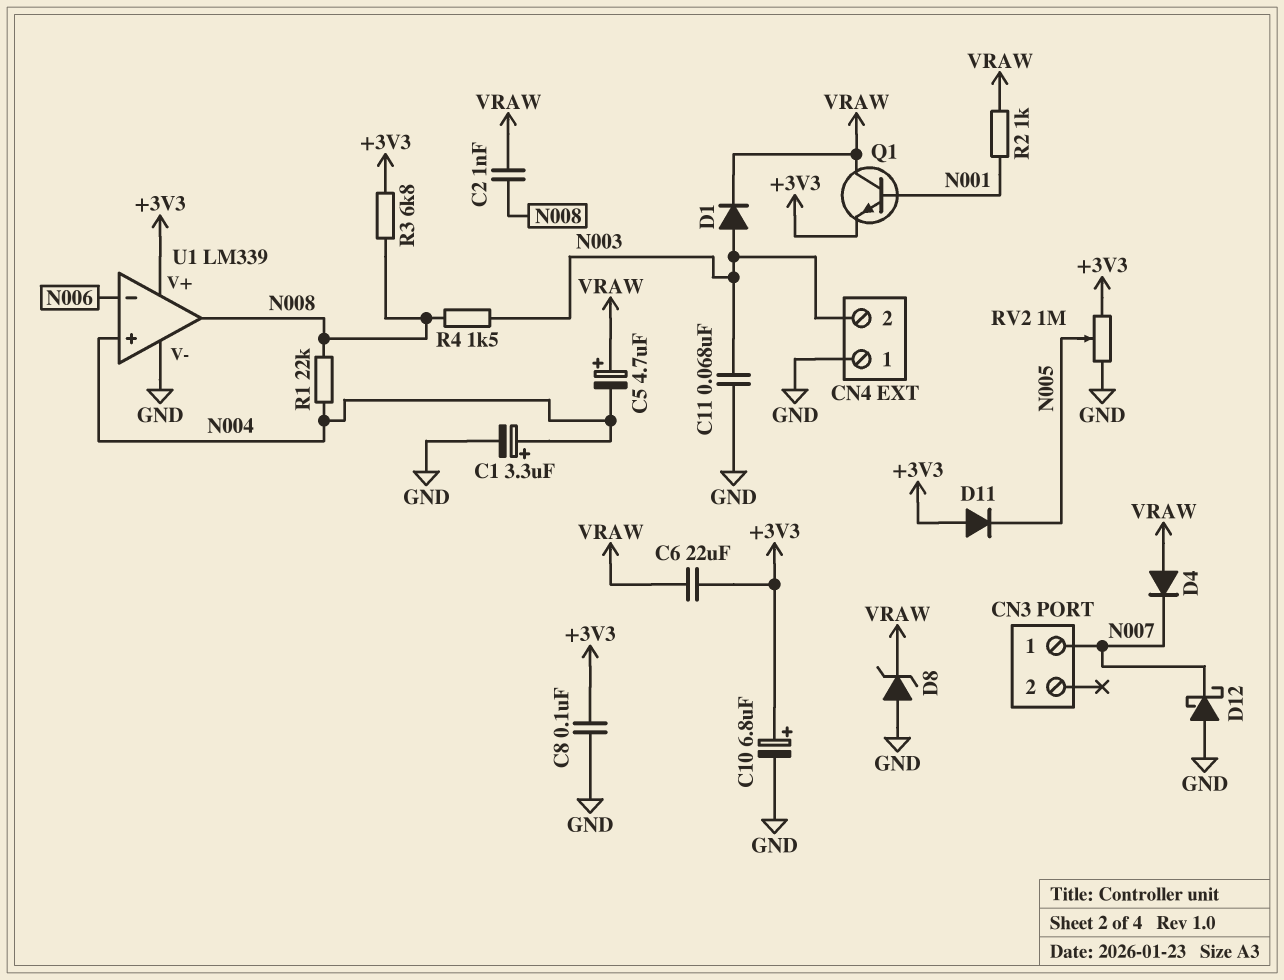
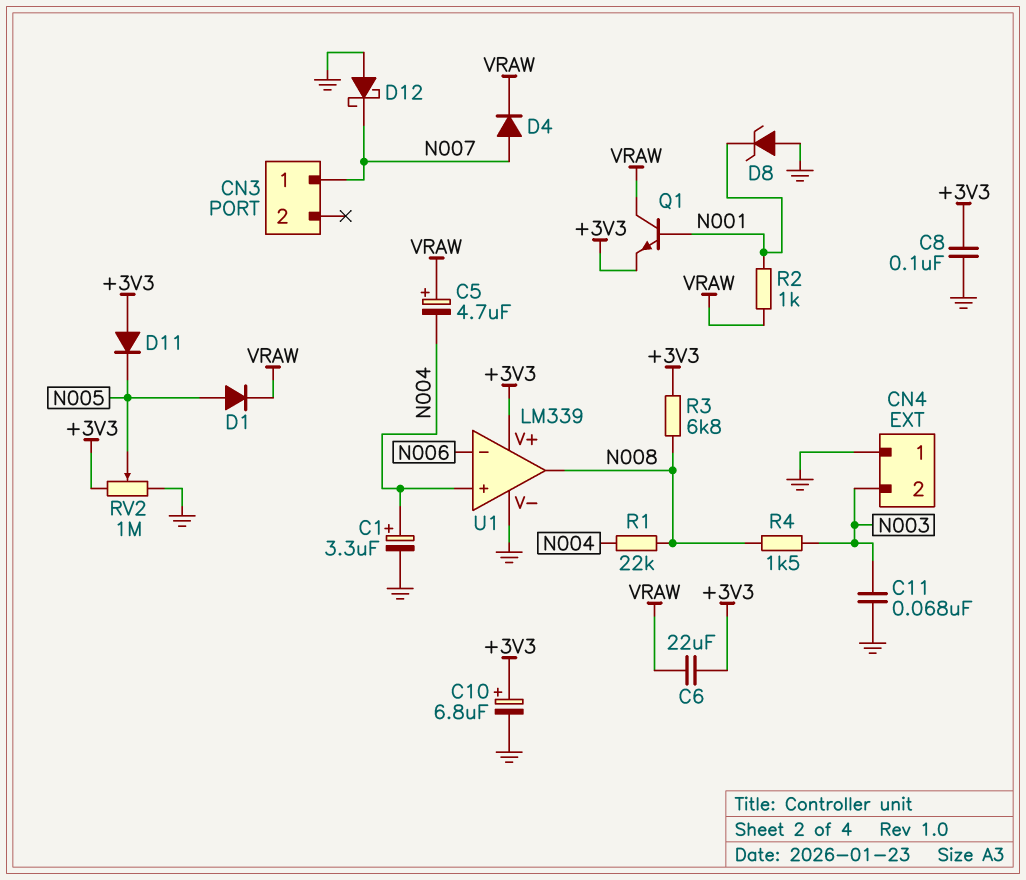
C2: 1nF (N008, VRAW) -> none
D1: diode (A N003, K VRAW) -> diode (A N005, K VRAW)
D4: diode (A VRAW, K N007) -> diode (A N007, K VRAW)
D8: zener (A GND, K VRAW) -> zener (A GND, K N001)

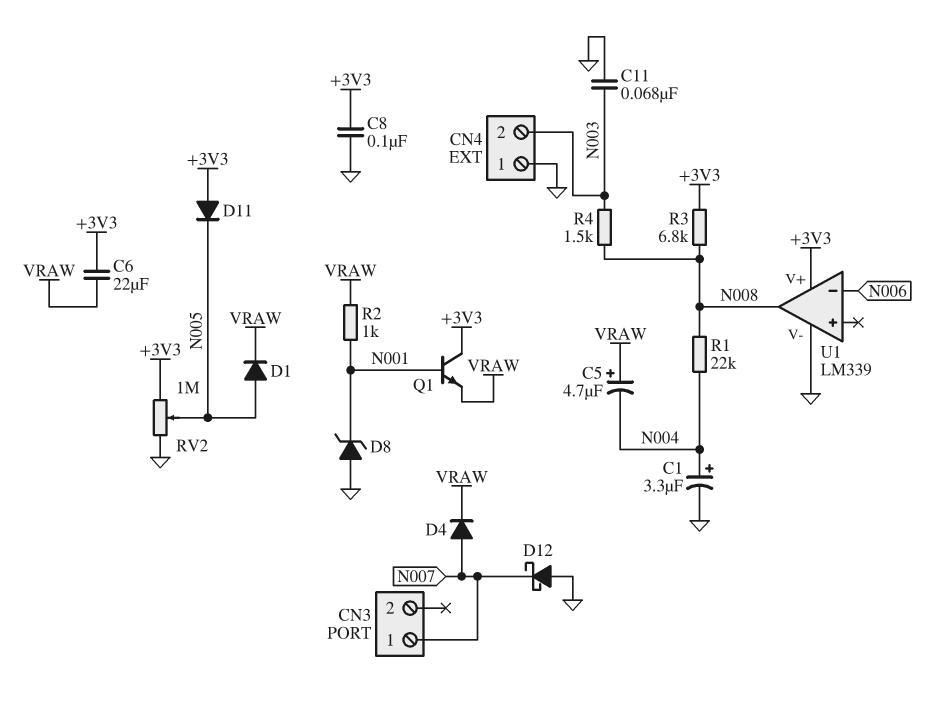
C10: 6.8uF (plus +3V3, minus GND) -> none
Q1: NPN (B N001, C VRAW, E +3V3) -> NPN (B N001, C +3V3, E VRAW)
U1 pin in+: N004 -> none

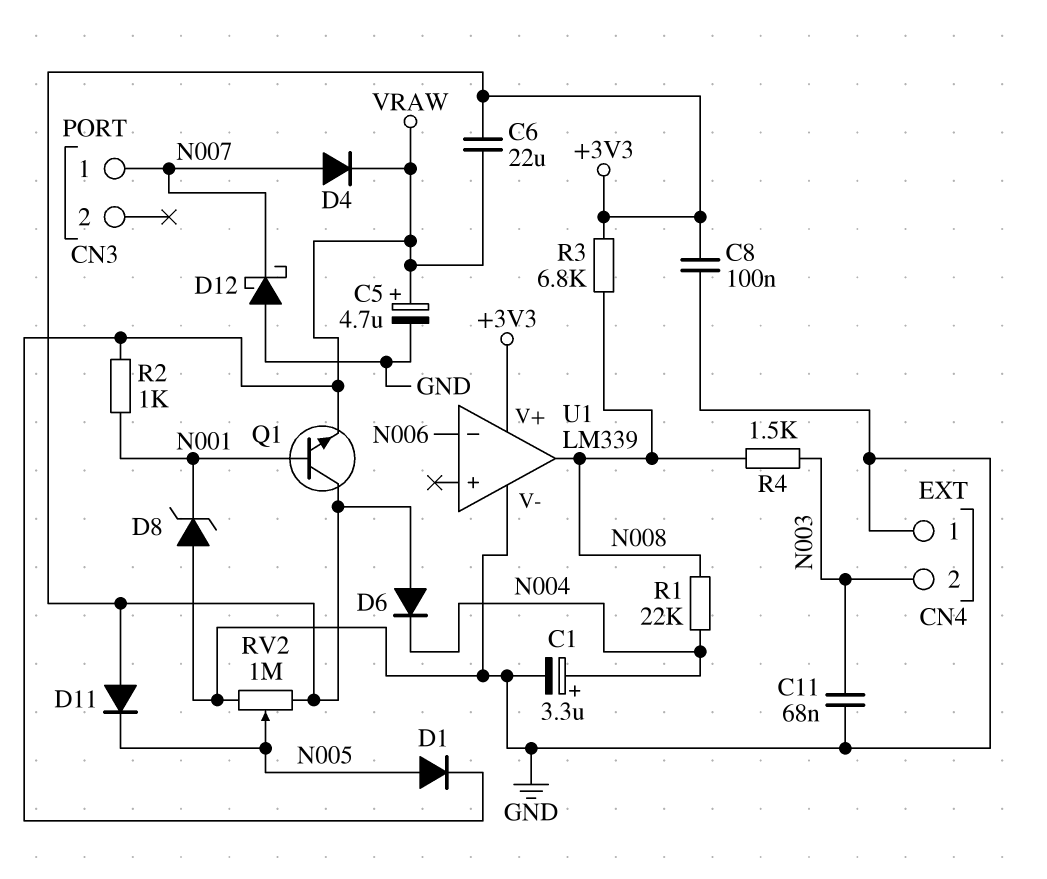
C5: 4.7uF (plus VRAW, minus N004) -> 4.7uF (plus VRAW, minus GND)
D6: none -> diode (A +3V3, K N004)

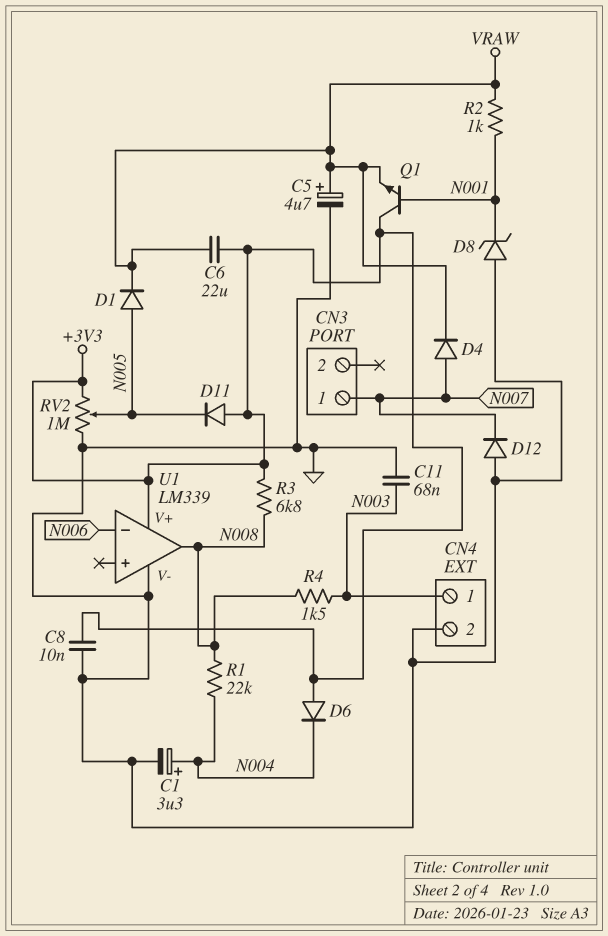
C8: 100nF (+3V3, GND) -> 10nF (+3V3, GND)
CN4 pin 1: GND -> N003
CN4 pin 2: N003 -> GND
D12: schottky (A GND, K N007) -> diode (A GND, K N007)

